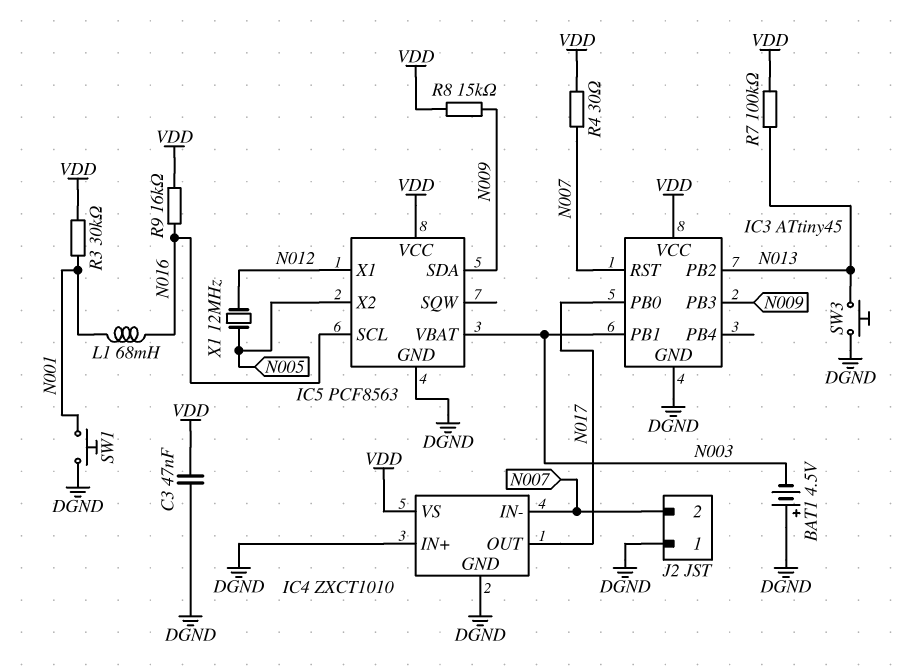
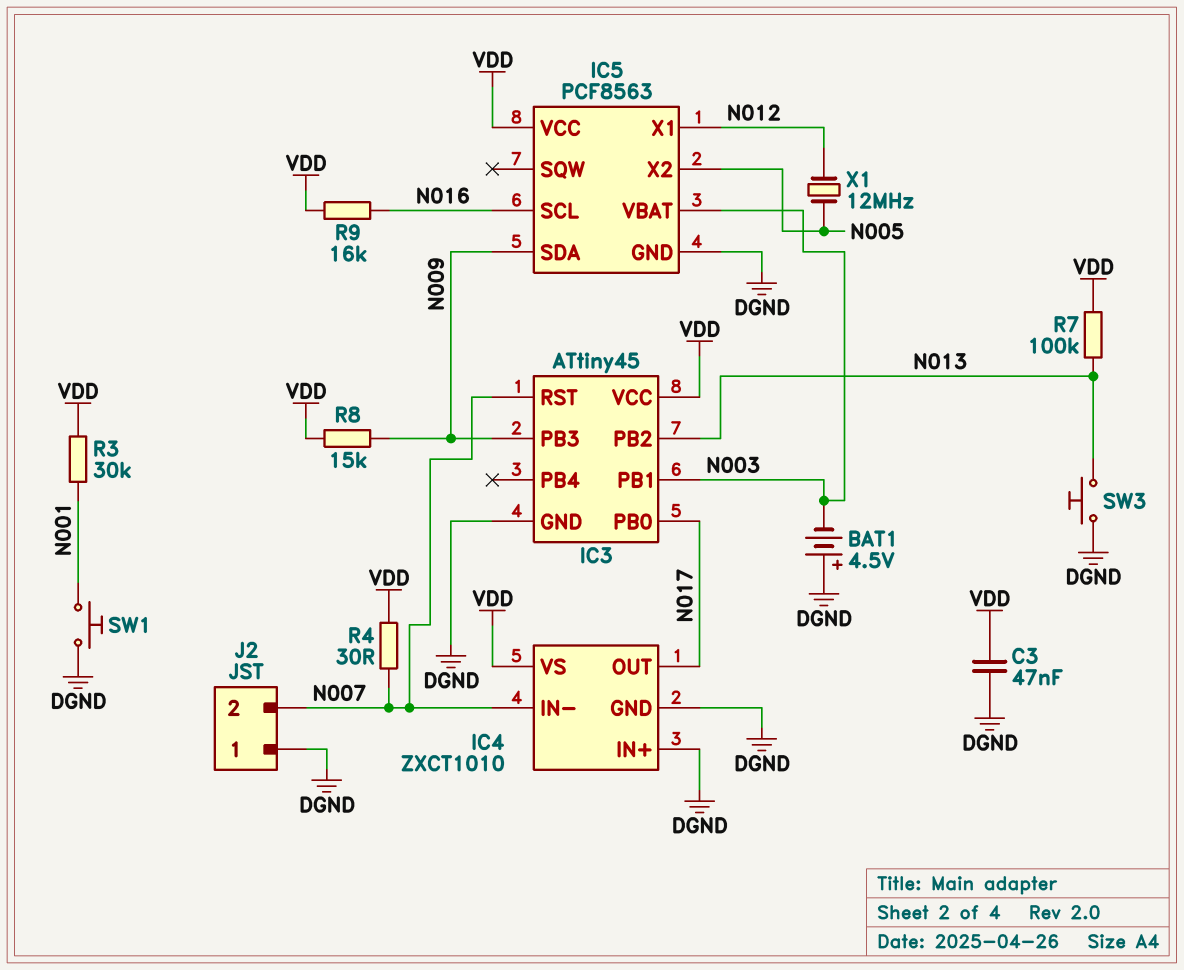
L1: 68mH (N001, N016) -> none

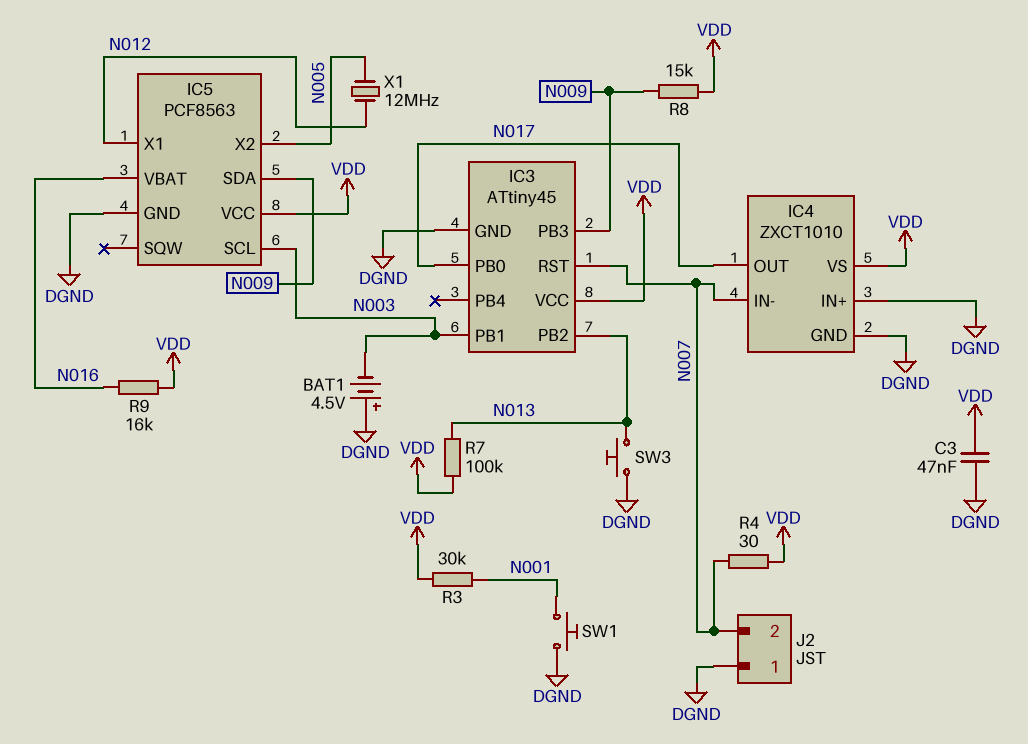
IC5 pin SCL: N016 -> N003
IC5 pin VBAT: N003 -> N016

